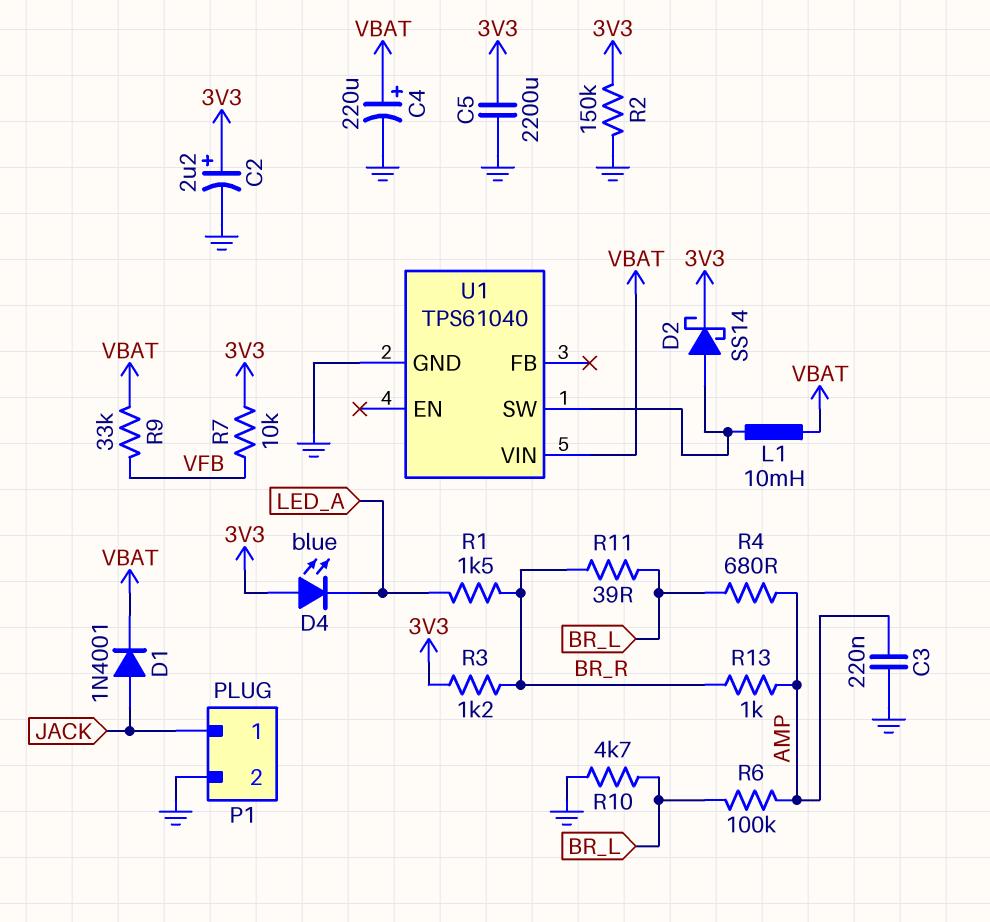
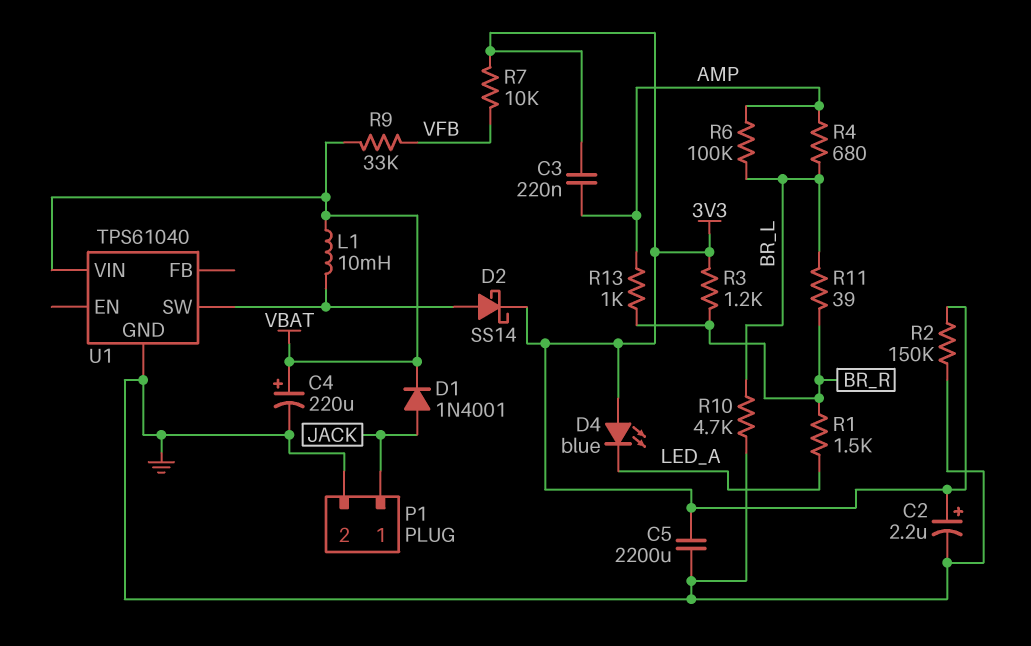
C3: 220nF (AMP, GND) -> 220nF (3V3, AMP)

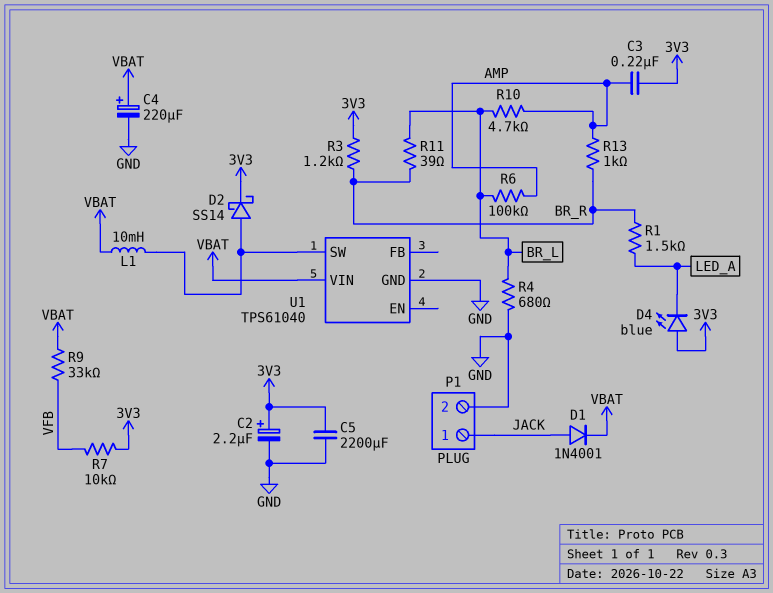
R2: 150k (3V3, GND) -> none
R4: 680 (AMP, BR_L) -> 680 (BR_L, GND)
R10: 4.7k (BR_L, GND) -> 4.7k (AMP, BR_L)

